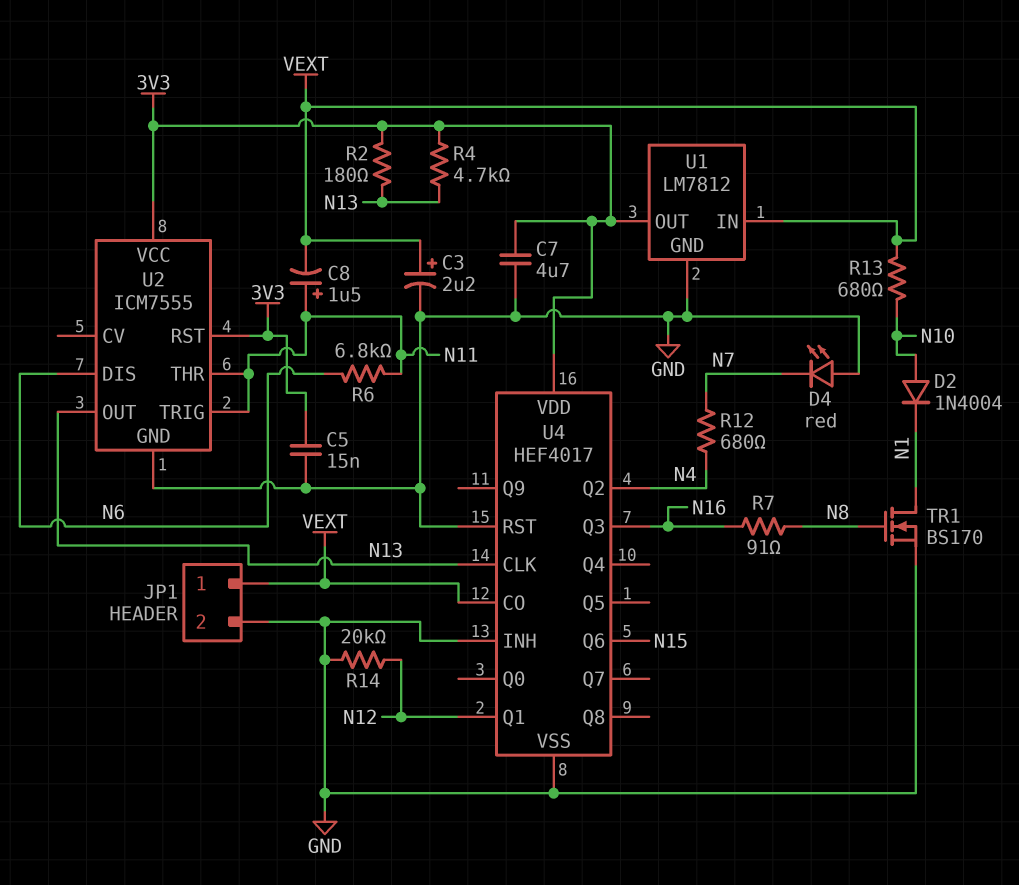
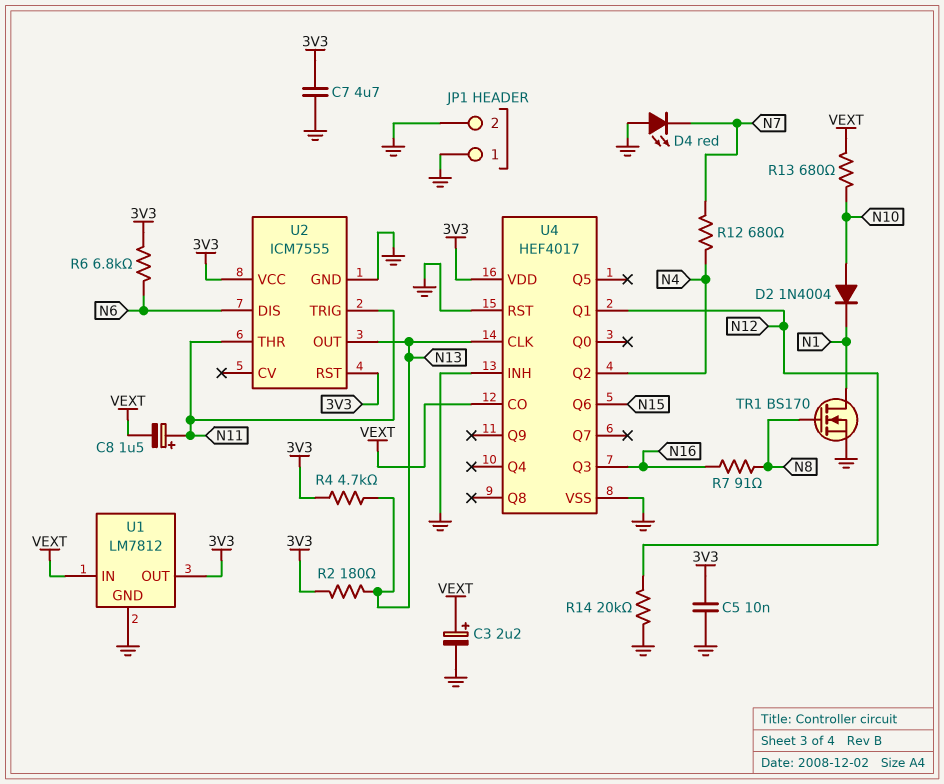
C5: 15nF (3V3, GND) -> 10nF (3V3, GND)
JP1 pin 1: VEXT -> GND
R6: 6.8k (N6, N11) -> 6.8k (3V3, N6)

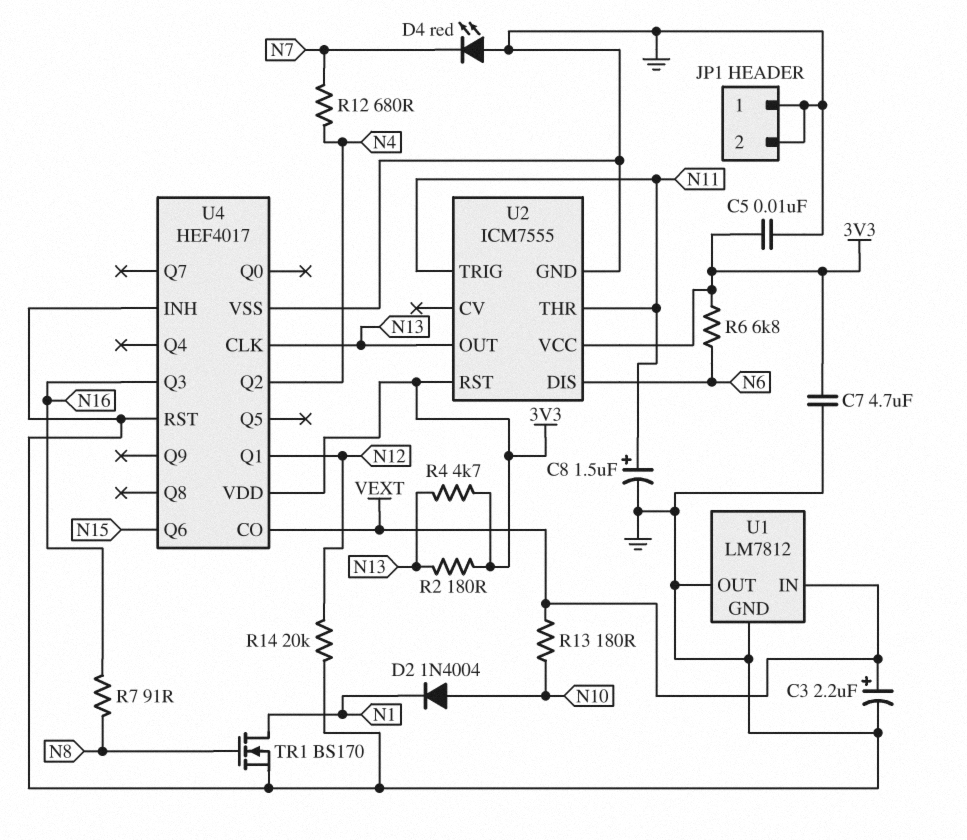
C8: 1.5uF (plus N11, minus VEXT) -> 1.5uF (plus N11, minus GND)
R13: 680 (N10, VEXT) -> 180 (N10, VEXT)
U1 pin OUT: 3V3 -> GND

